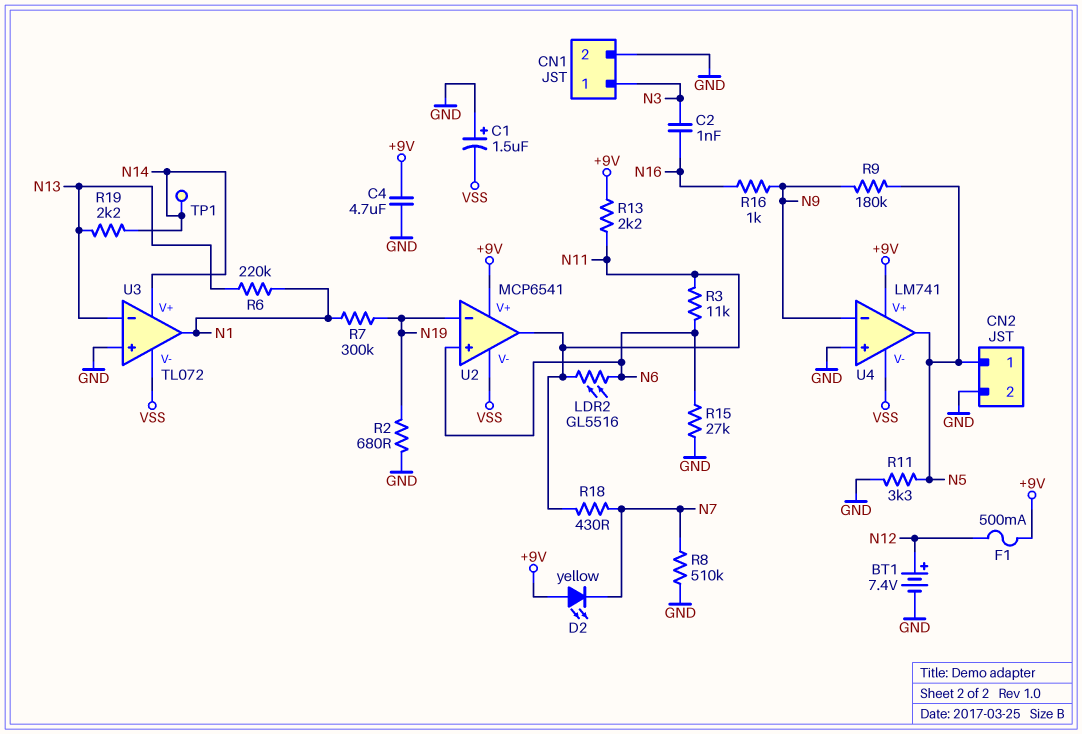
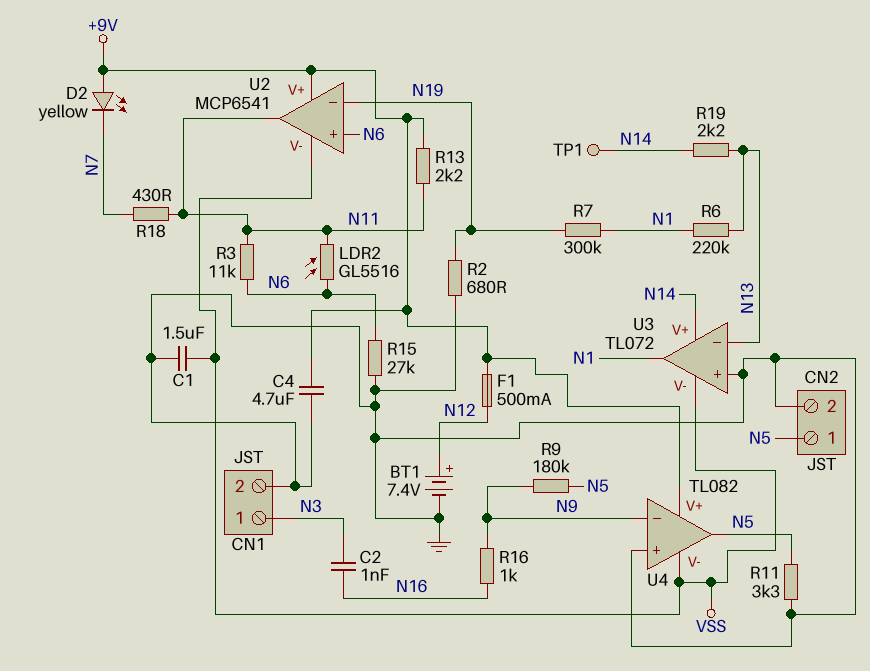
C1: 1.5uF (plus GND, minus VSS) -> 1.5uF (GND, VSS)
R8: 510k (GND, N7) -> none
U4: LM741 -> TL082

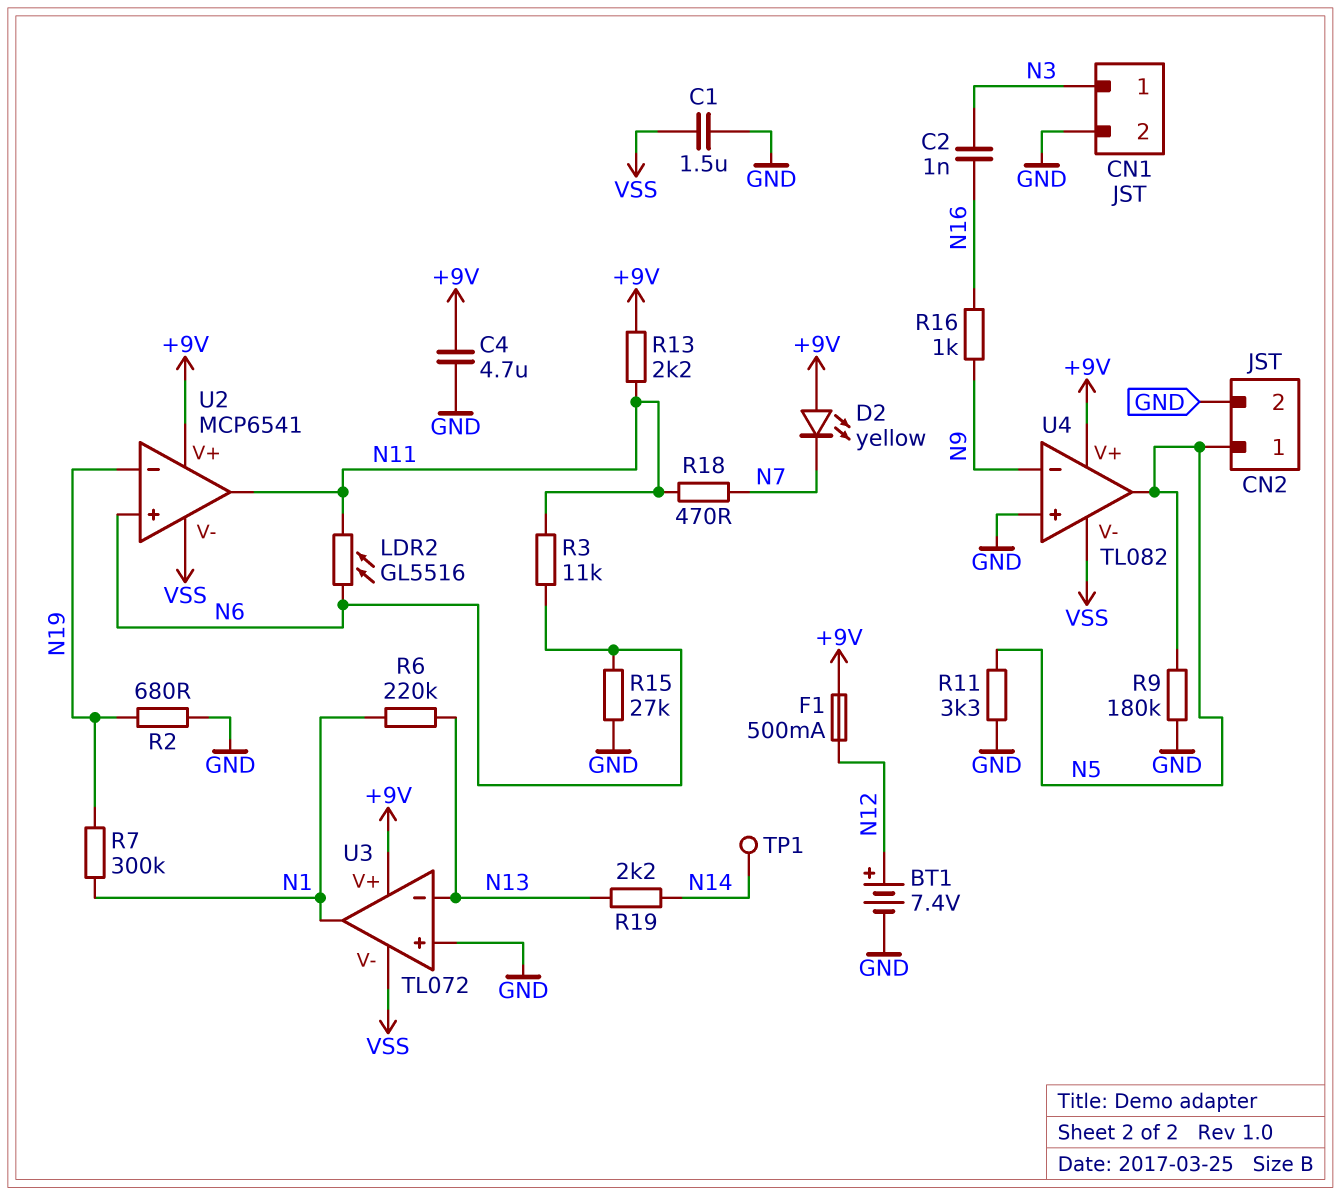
R9: 180k (N5, N9) -> 180k (GND, N5)
R18: 430 (N7, N11) -> 470 (N7, N11)
U3 pin V+: N14 -> +9V

